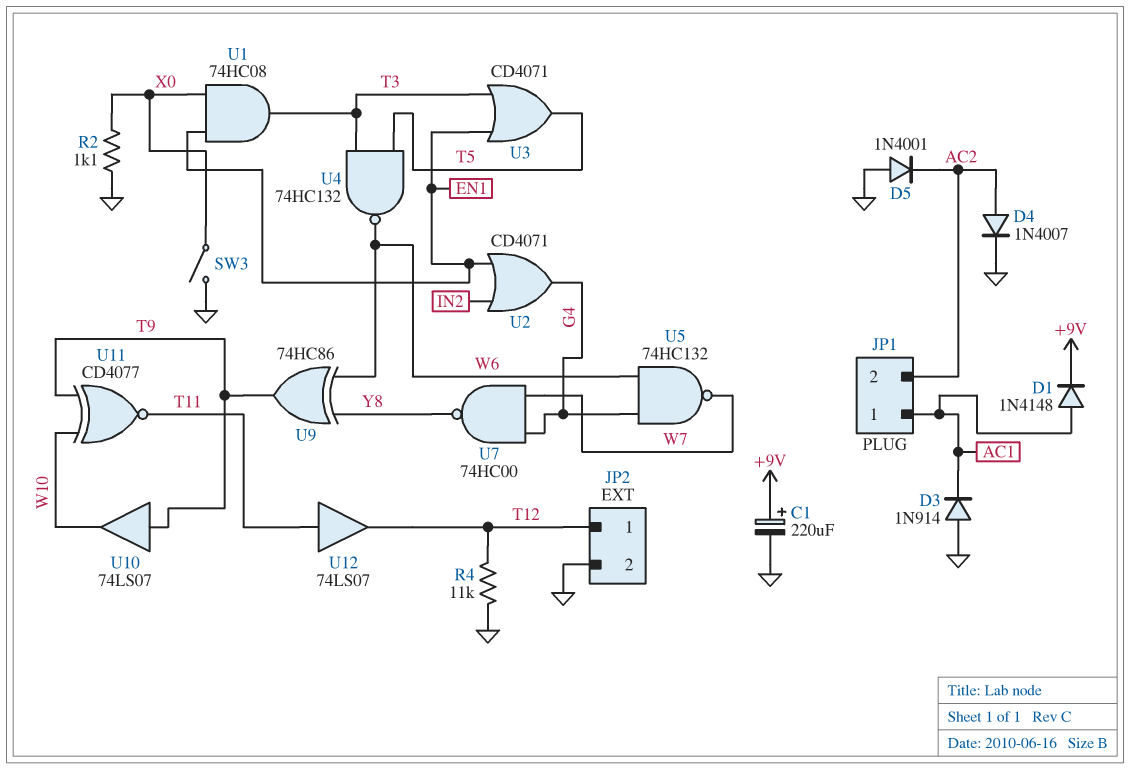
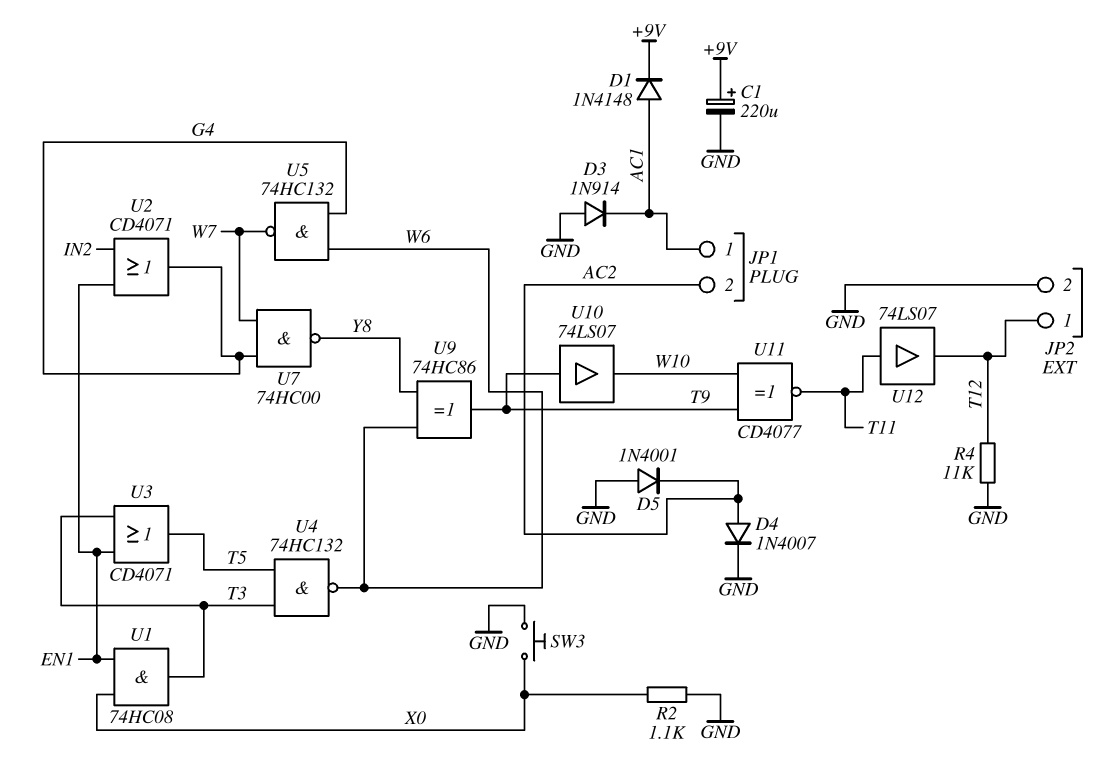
SW3: switch (GND, X0) -> button (GND, X0)

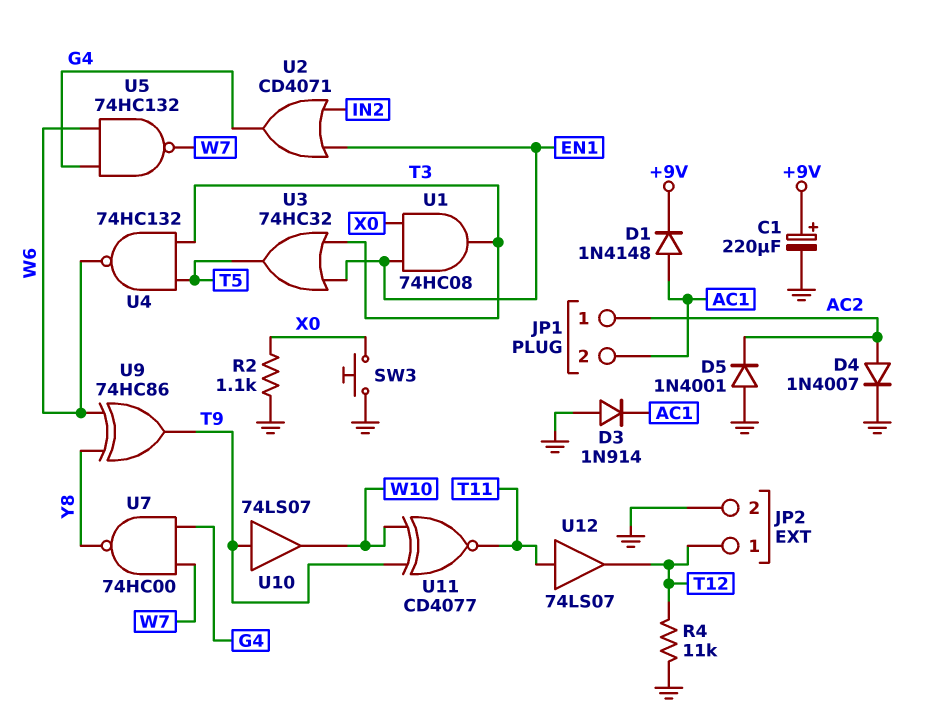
JP1 pin 1: AC1 -> AC2
JP1 pin 2: AC2 -> AC1
U3: OR CD4071 (in EN1, in T3, out T5) -> OR 74HC32 (in EN1, in T3, out T5)

